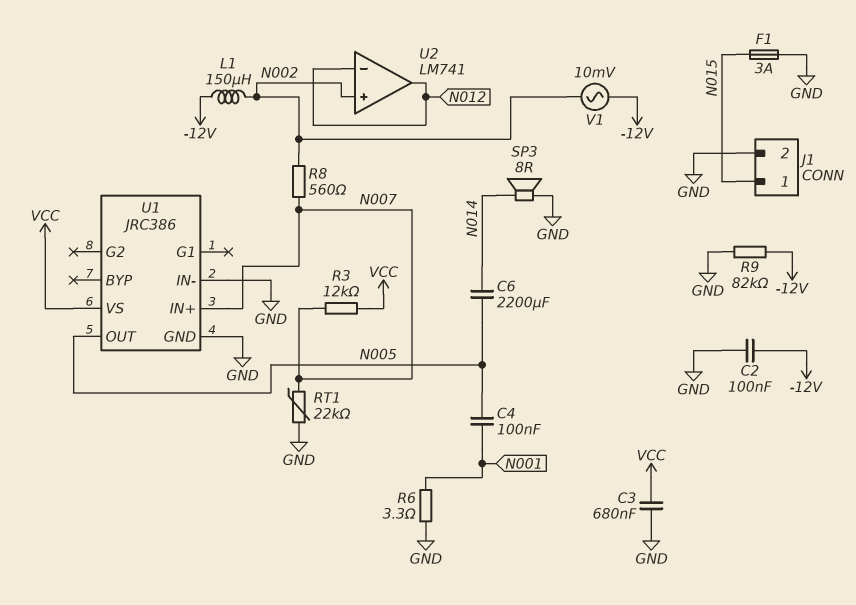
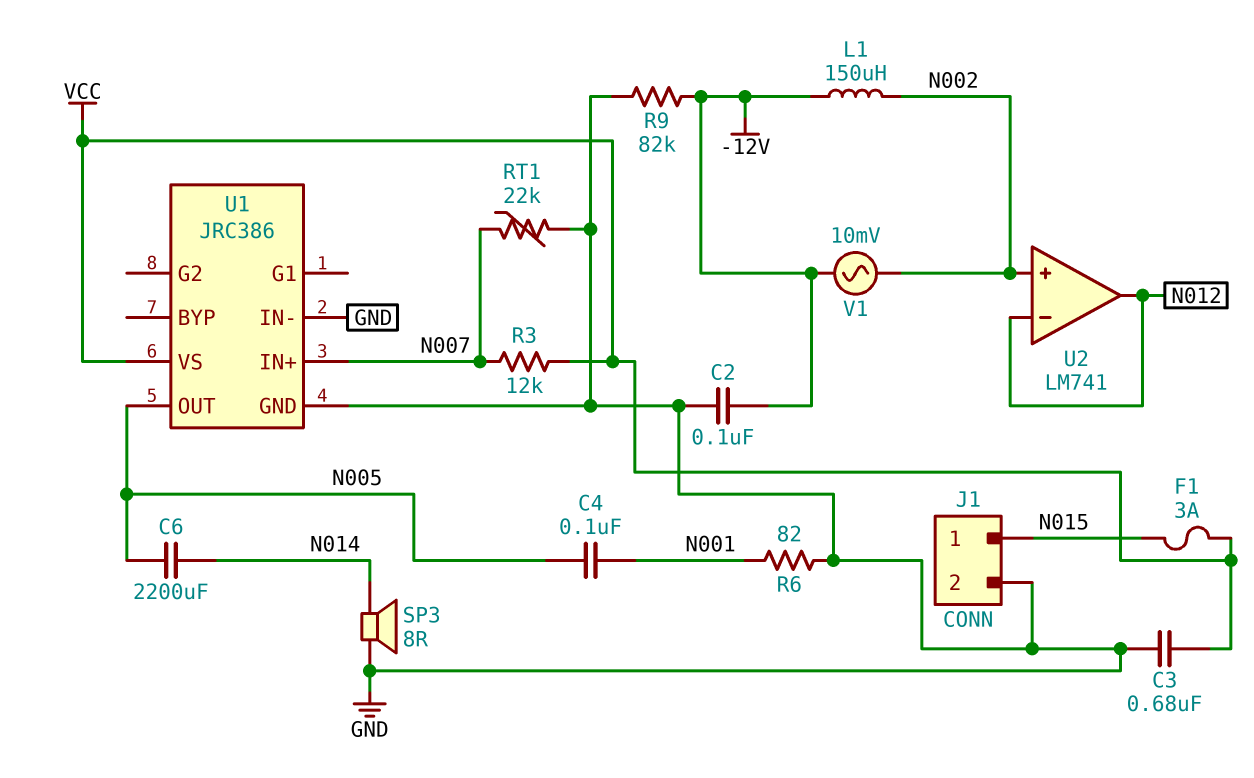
F1: 3A (GND, N015) -> 3A (N015, VCC)
R6: 3.3 (GND, N001) -> 82 (GND, N001)
R8: 560 (N002, N007) -> none

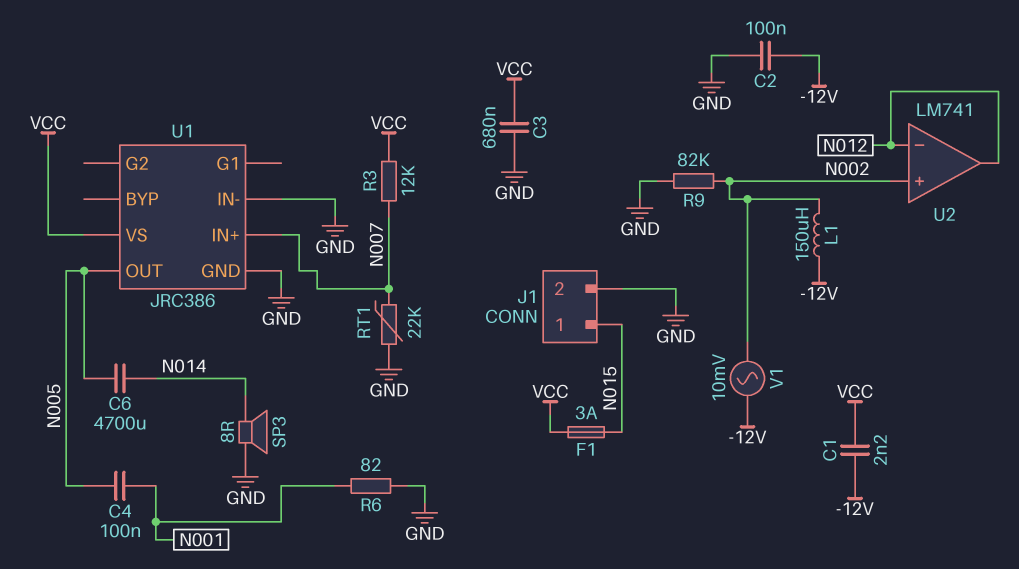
C1: none -> 2.2nF (-12V, VCC)
C6: 2200uF (N005, N014) -> 4700uF (N005, N014)
R9: 82k (-12V, GND) -> 82k (GND, N002)

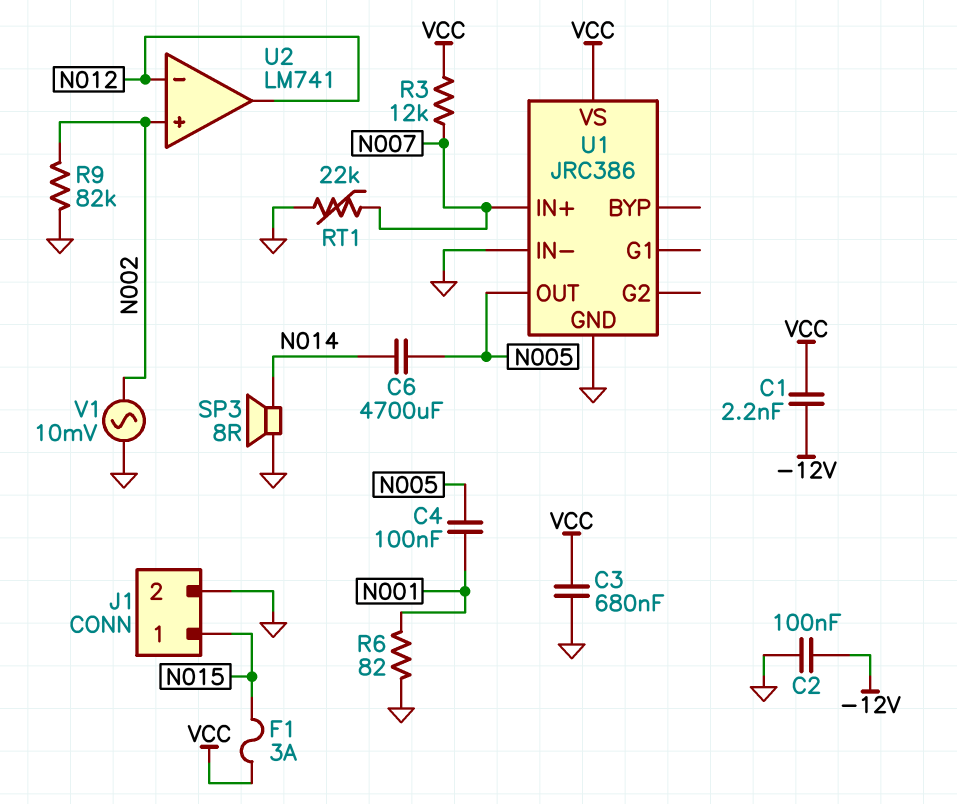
L1: 150uH (-12V, N002) -> none
V1: AC 10mV (-12V, N002) -> AC 10mV (GND, N002)

